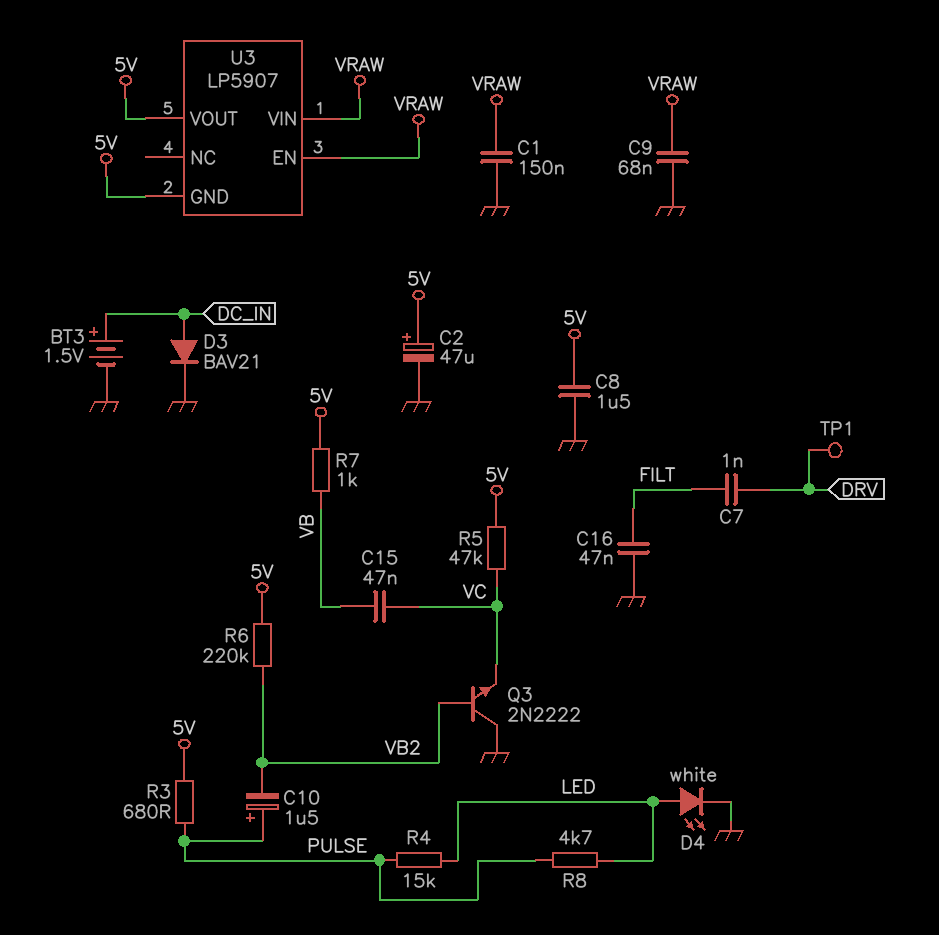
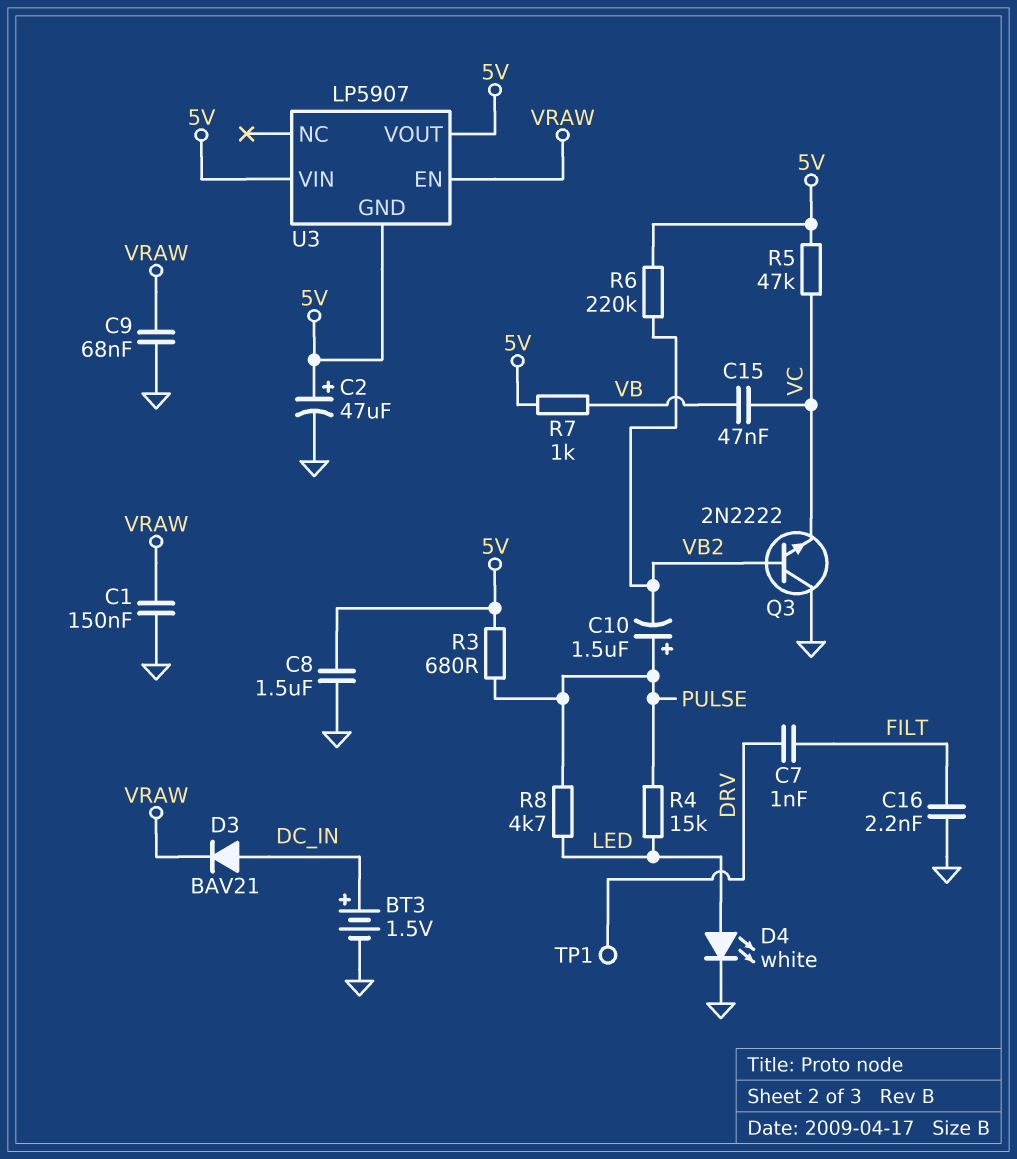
C16: 47nF (FILT, GND) -> 2.2nF (FILT, GND)
D3: diode BAV21 (A DC_IN, K GND) -> diode BAV21 (A DC_IN, K VRAW)
U3 pin VIN: VRAW -> 5V

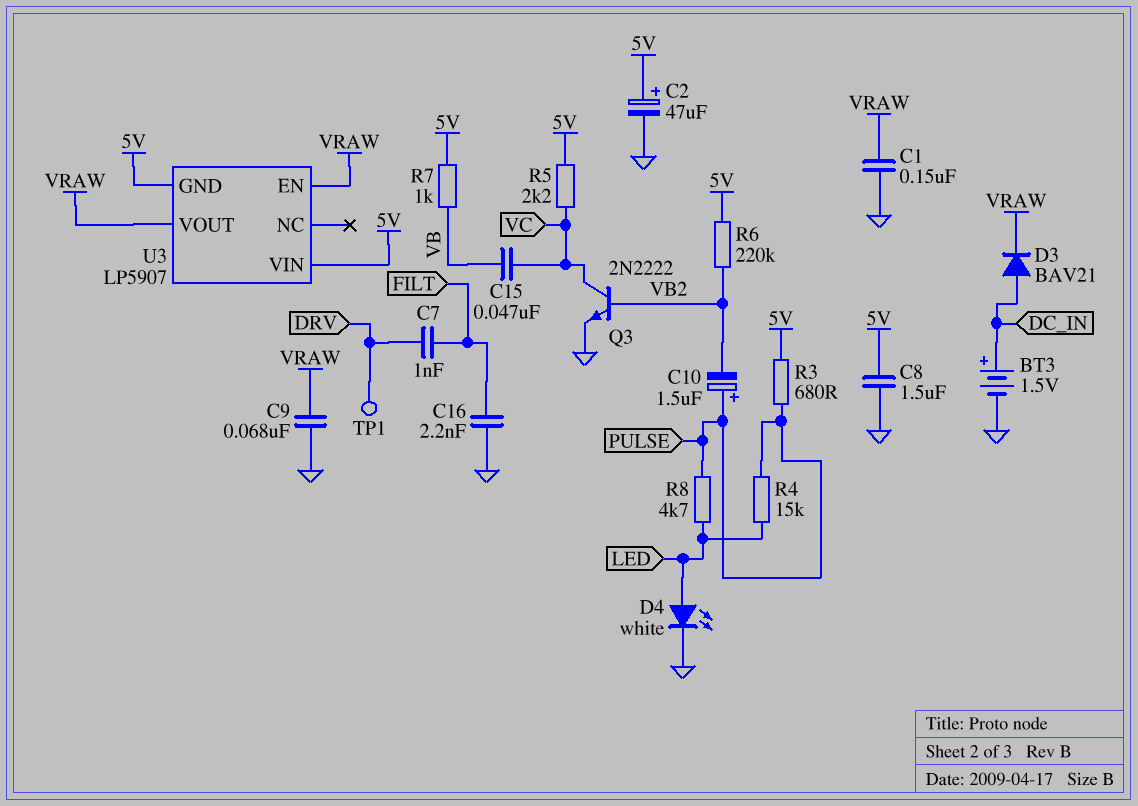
Q3: NPN 2N2222 (B VB2, C GND, E VC) -> NPN 2N2222 (B VB2, C VC, E GND)
R5: 47k (5V, VC) -> 2.2k (5V, VC)
U3 pin VOUT: 5V -> VRAW

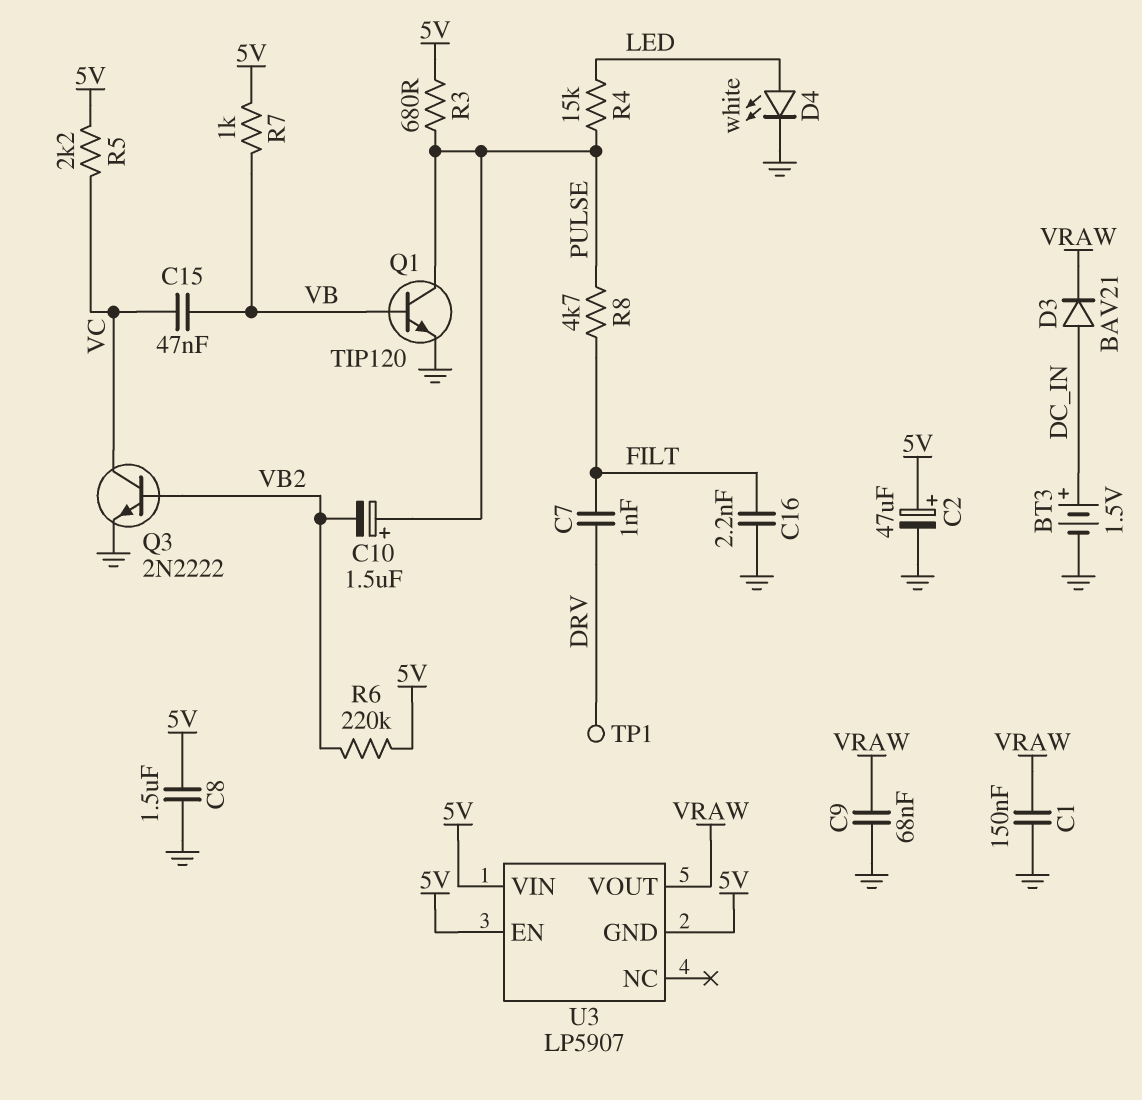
Q1: none -> NPN TIP120 (B VB, C PULSE, E GND)
R8: 4.7k (LED, PULSE) -> 4.7k (FILT, PULSE)
U3 pin EN: VRAW -> 5V

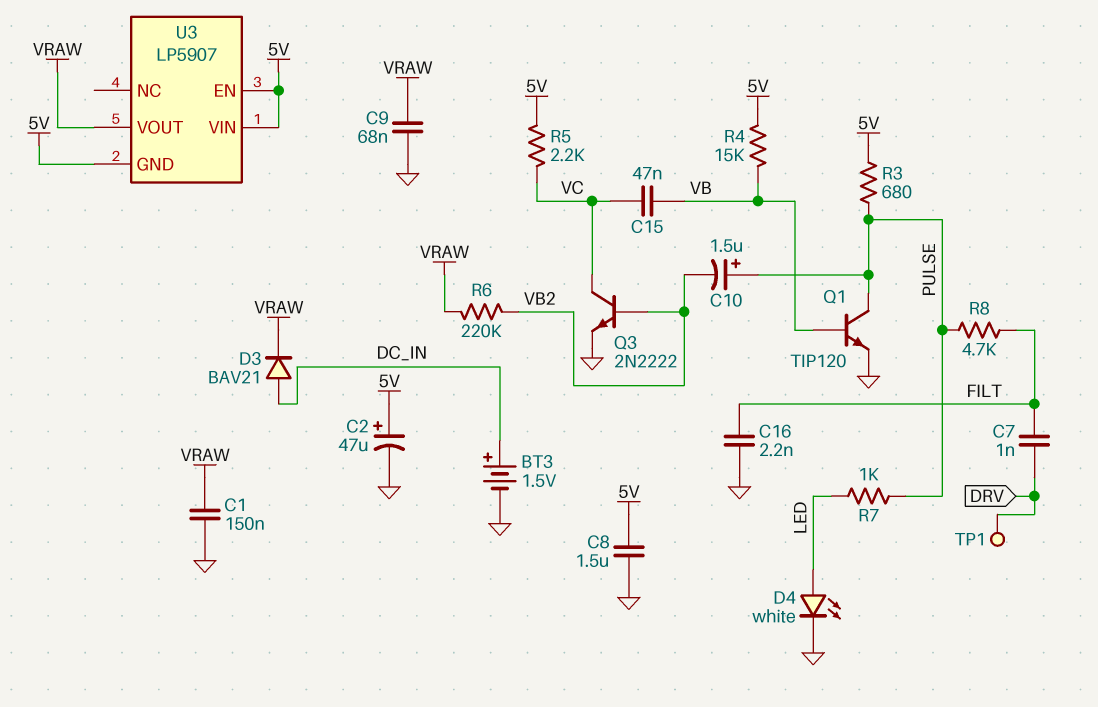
R4: 15k (LED, PULSE) -> 15k (5V, VB)
R6: 220k (5V, VB2) -> 220k (VB2, VRAW)
R7: 1k (5V, VB) -> 1k (LED, PULSE)

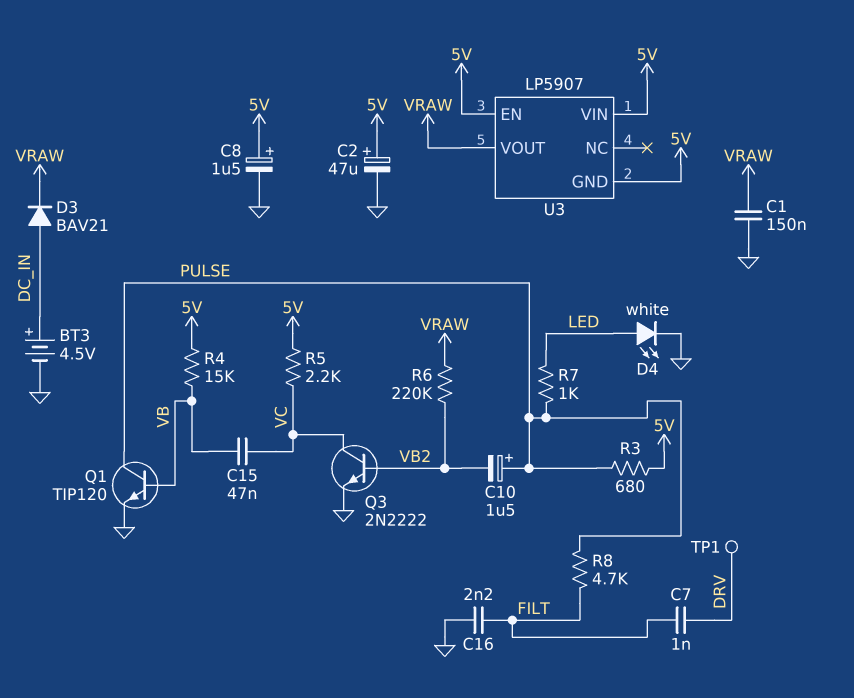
BT3: 1.5V (plus DC_IN, minus GND) -> 4.5V (plus DC_IN, minus GND)
C8: 1.5uF (5V, GND) -> 1.5uF (plus 5V, minus GND)
C9: 68nF (GND, VRAW) -> none

